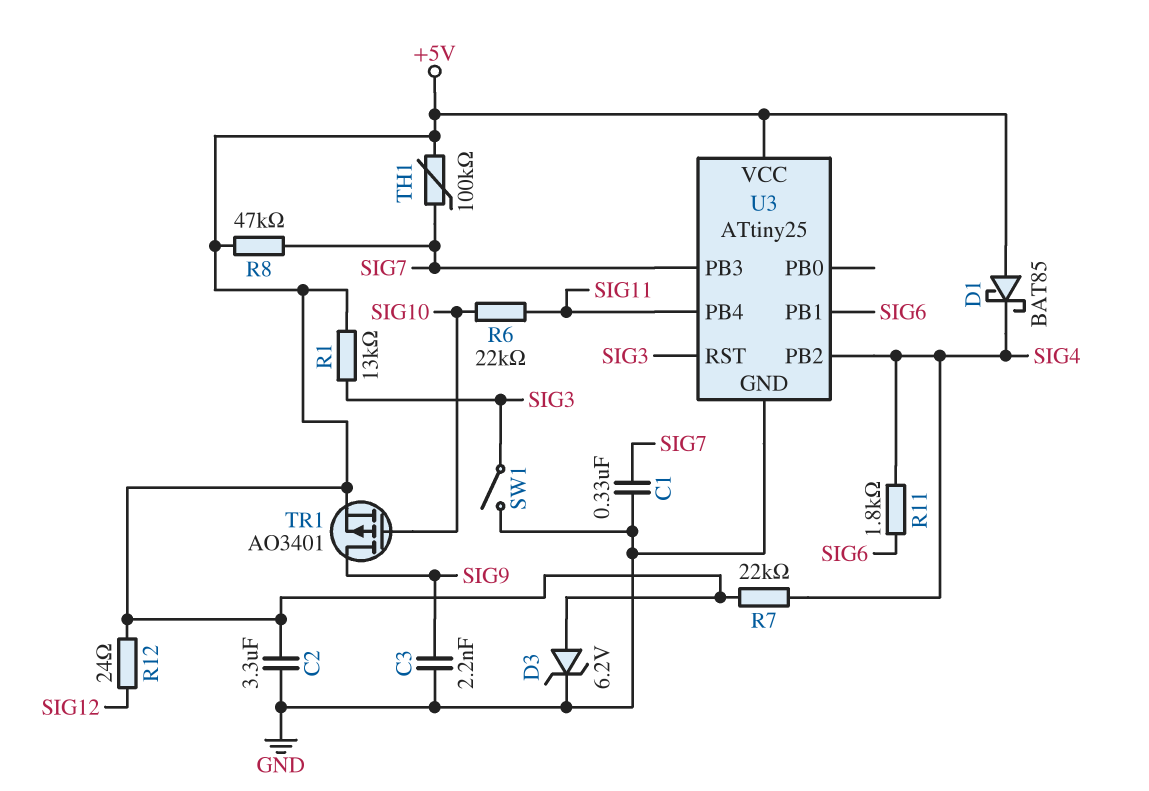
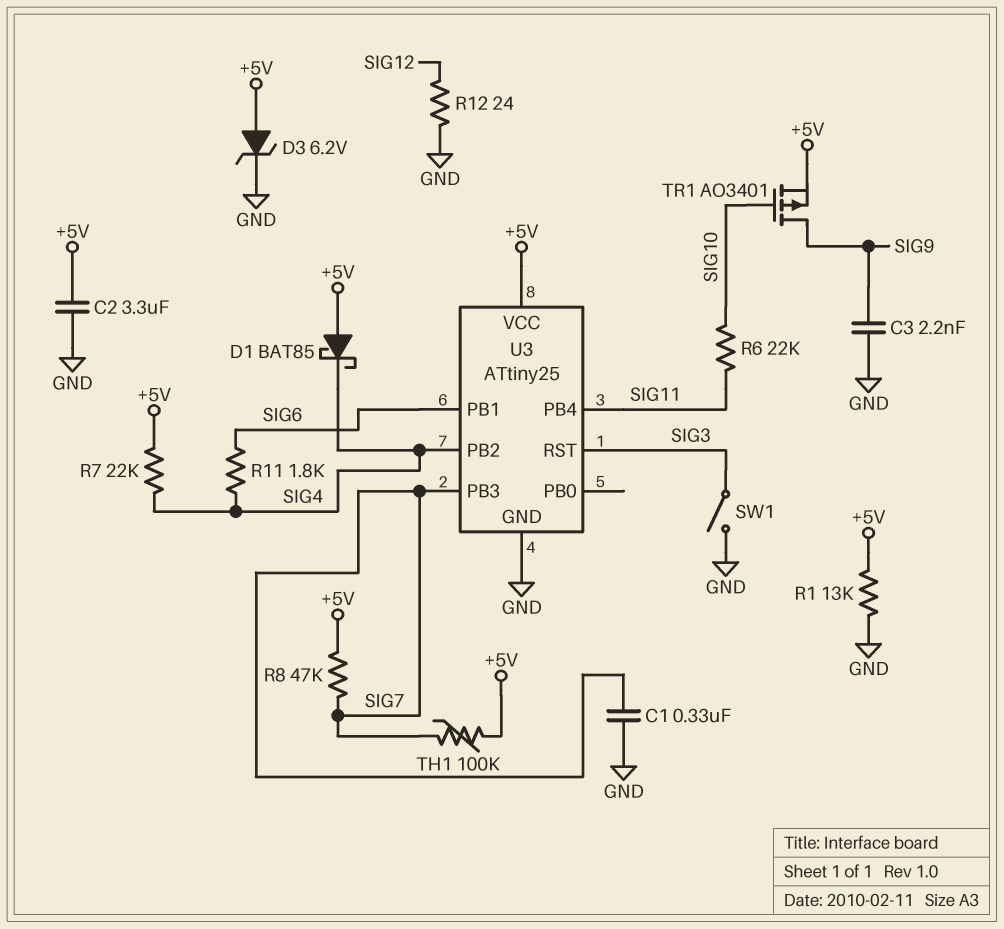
R1: 13k (+5V, SIG3) -> 13k (+5V, GND)
R12: 24 (+5V, SIG12) -> 24 (GND, SIG12)

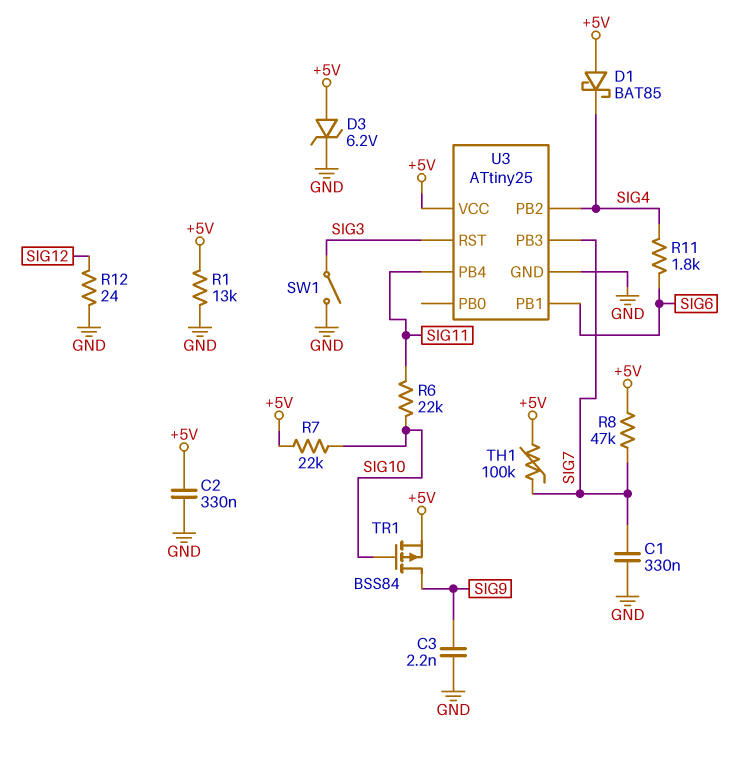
C2: 3.3uF (+5V, GND) -> 330nF (+5V, GND)
R7: 22k (+5V, SIG4) -> 22k (+5V, SIG10)
TR1: PMOS AO3401 (G SIG10, D SIG9, S +5V) -> PMOS BSS84 (G SIG10, D SIG9, S +5V)

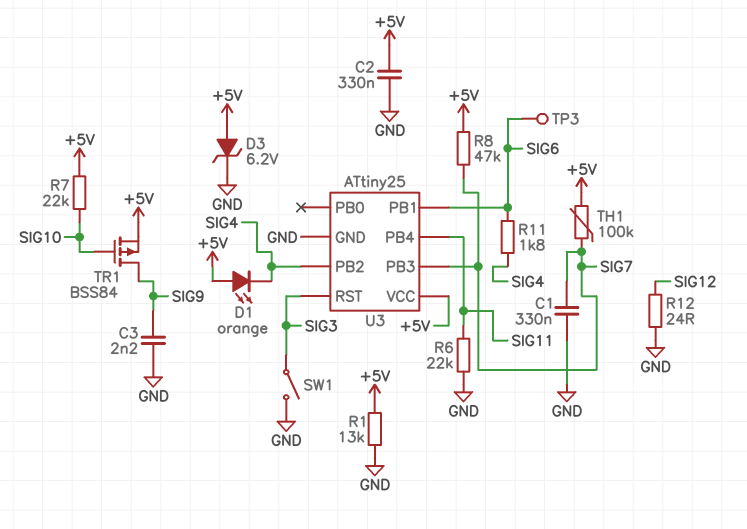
D1: schottky BAT85 (A +5V, K SIG4) -> LED orange (A +5V, K SIG4)
R6: 22k (SIG10, SIG11) -> 22k (GND, SIG11)
TP3: none -> test point (SIG6)

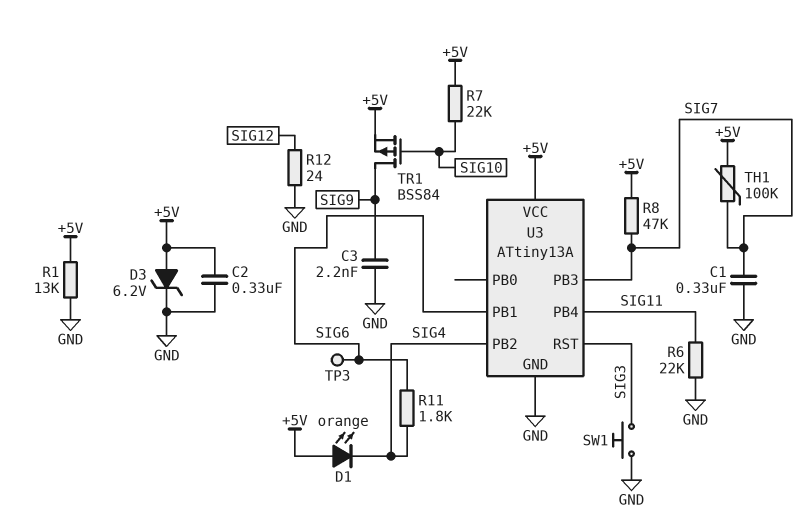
SW1: switch (GND, SIG3) -> button (GND, SIG3)
U3: ATtiny25 -> ATtiny13A

